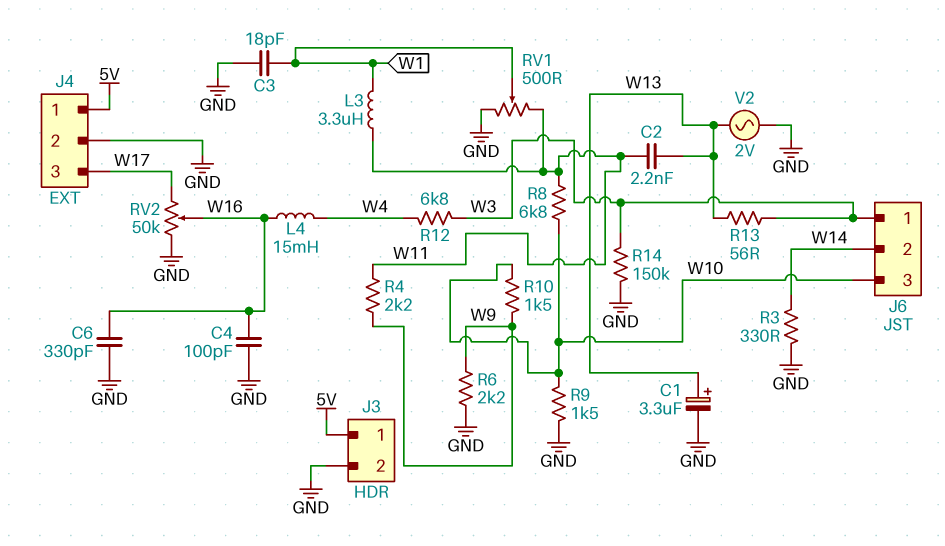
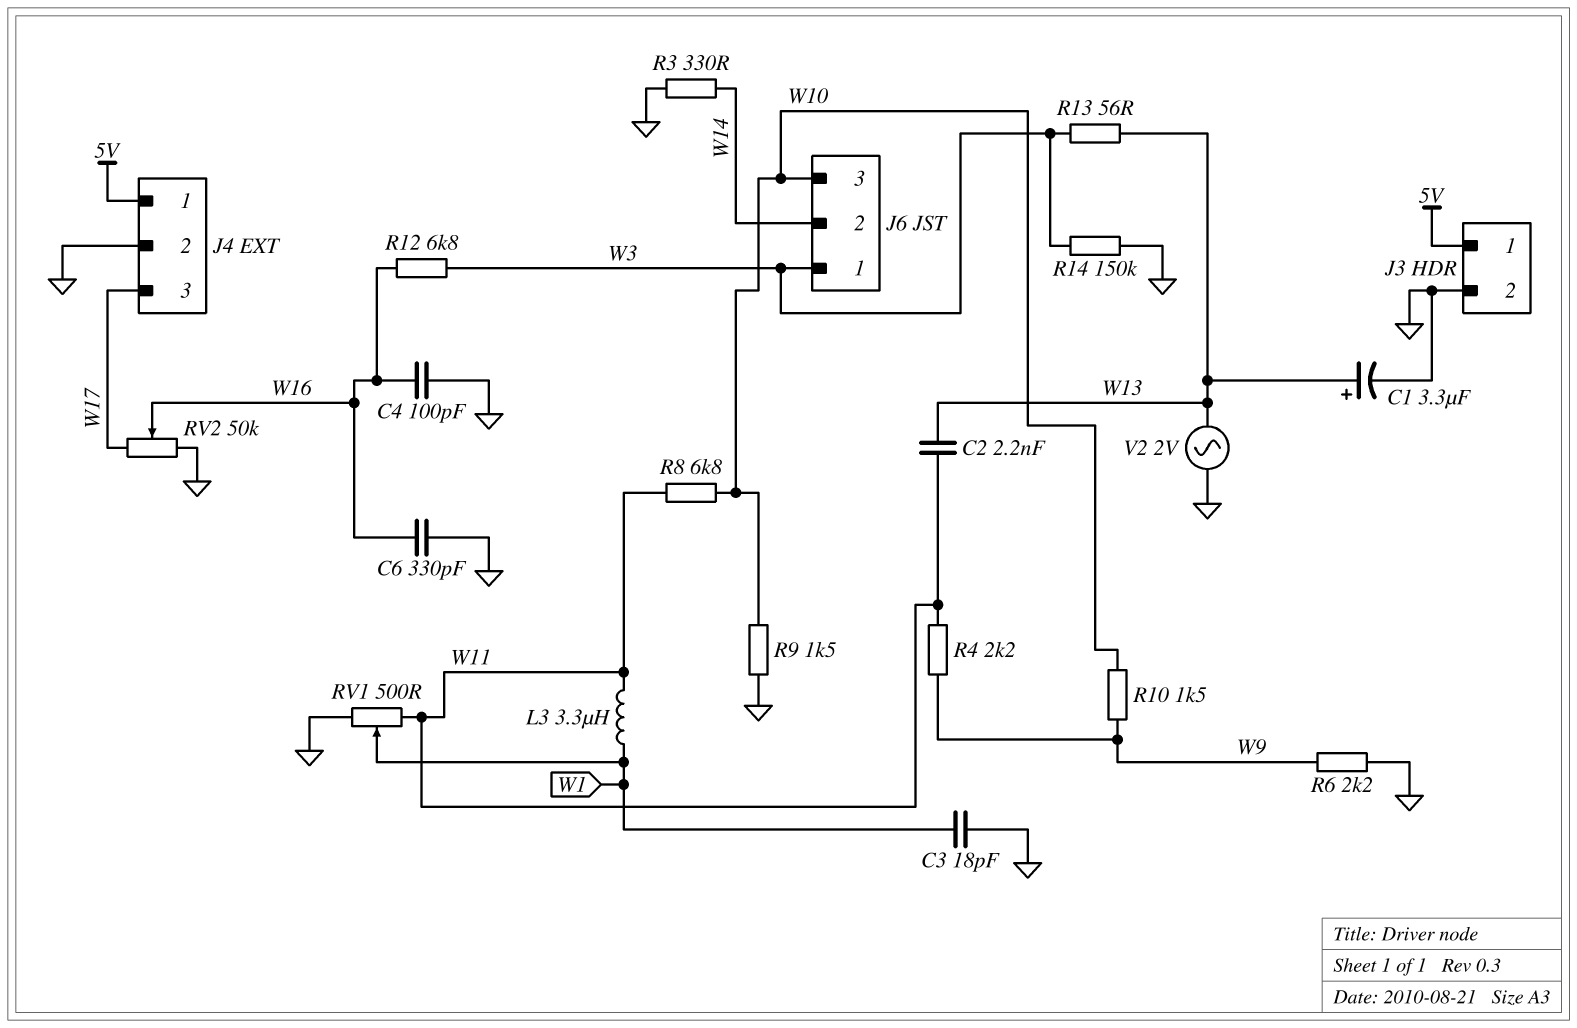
L4: 15mH (W4, W16) -> none
R12: 6.8k (W3, W4) -> 6.8k (W3, W16)

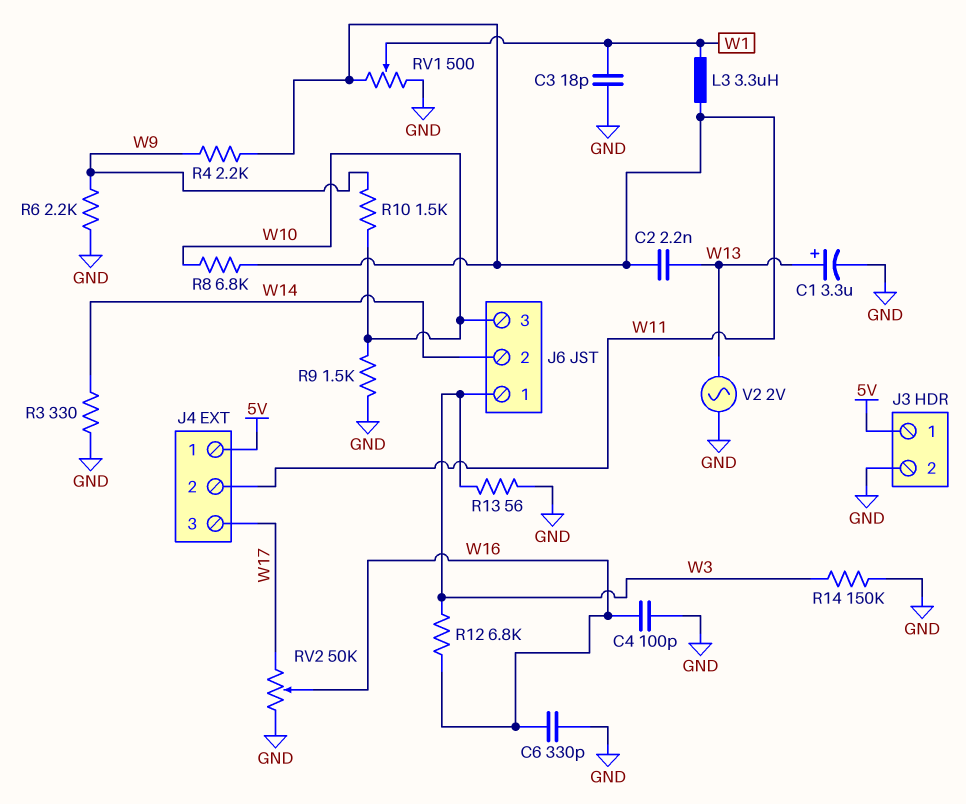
J4 pin 2: GND -> W11
R13: 56 (W3, W13) -> 56 (GND, W3)

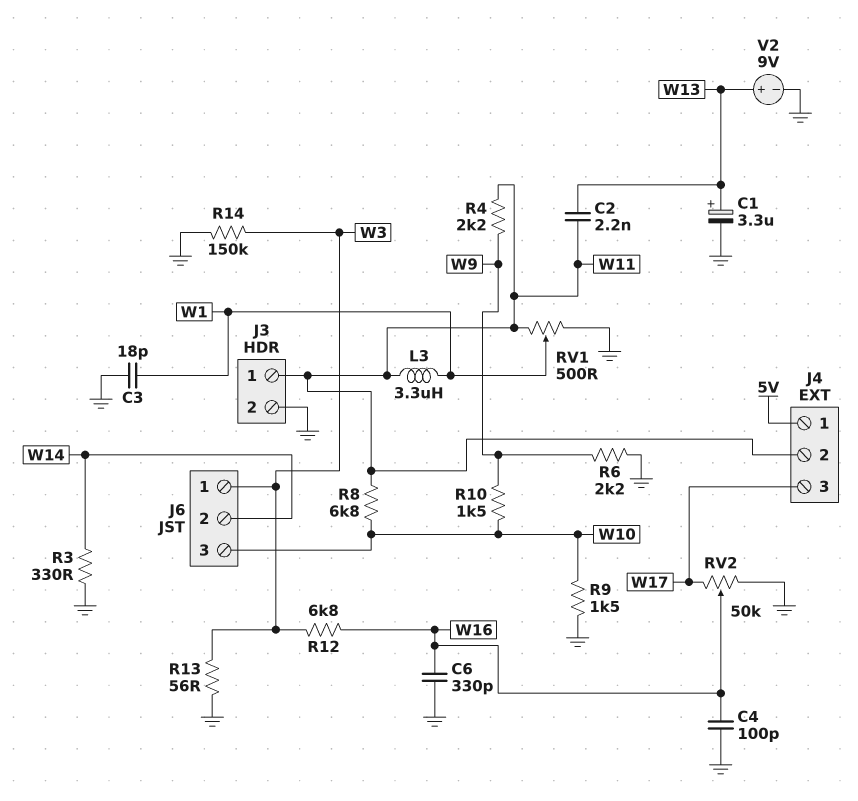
J3 pin 1: 5V -> W11
V2: AC 2V (GND, W13) -> 9V (plus W13, minus GND)

